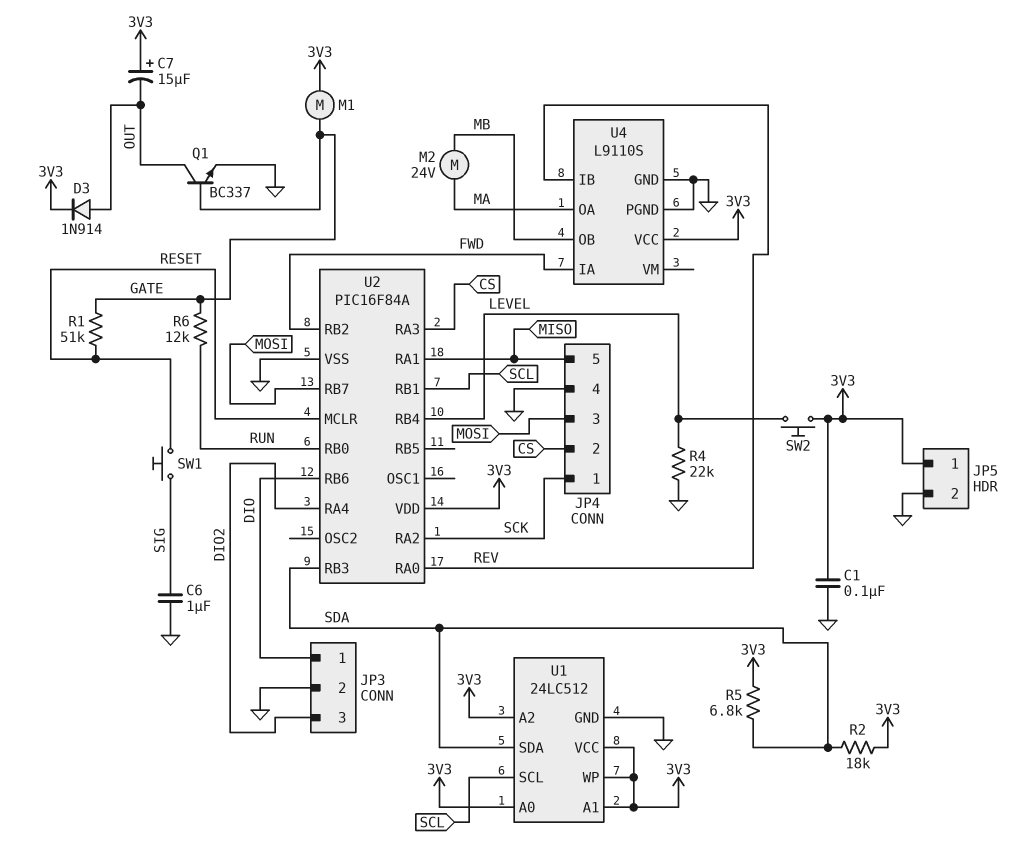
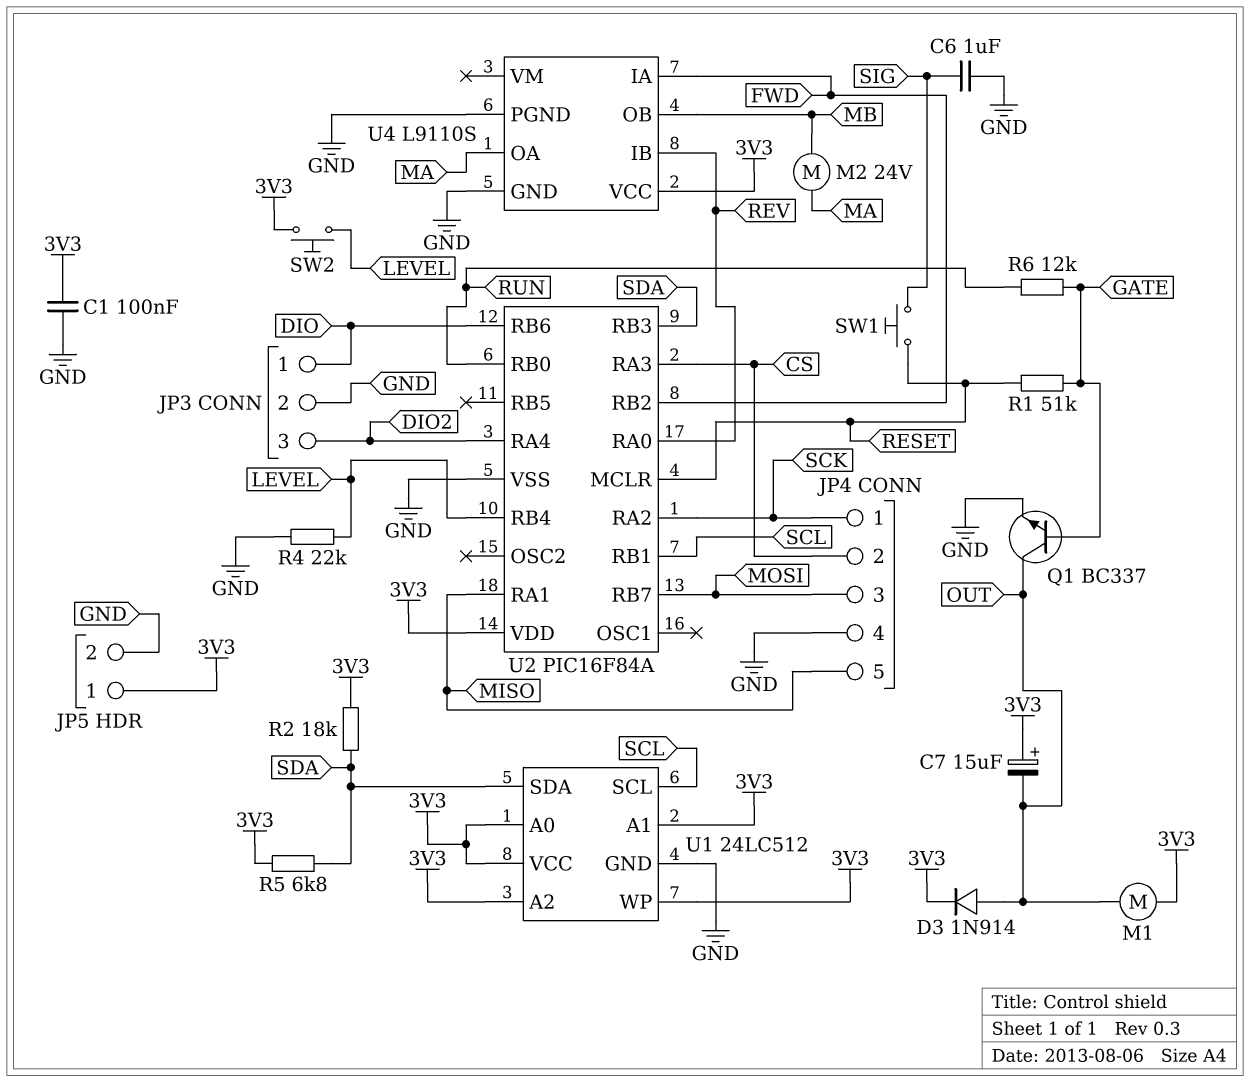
M1: motor (3V3, GATE) -> motor (3V3, OUT)

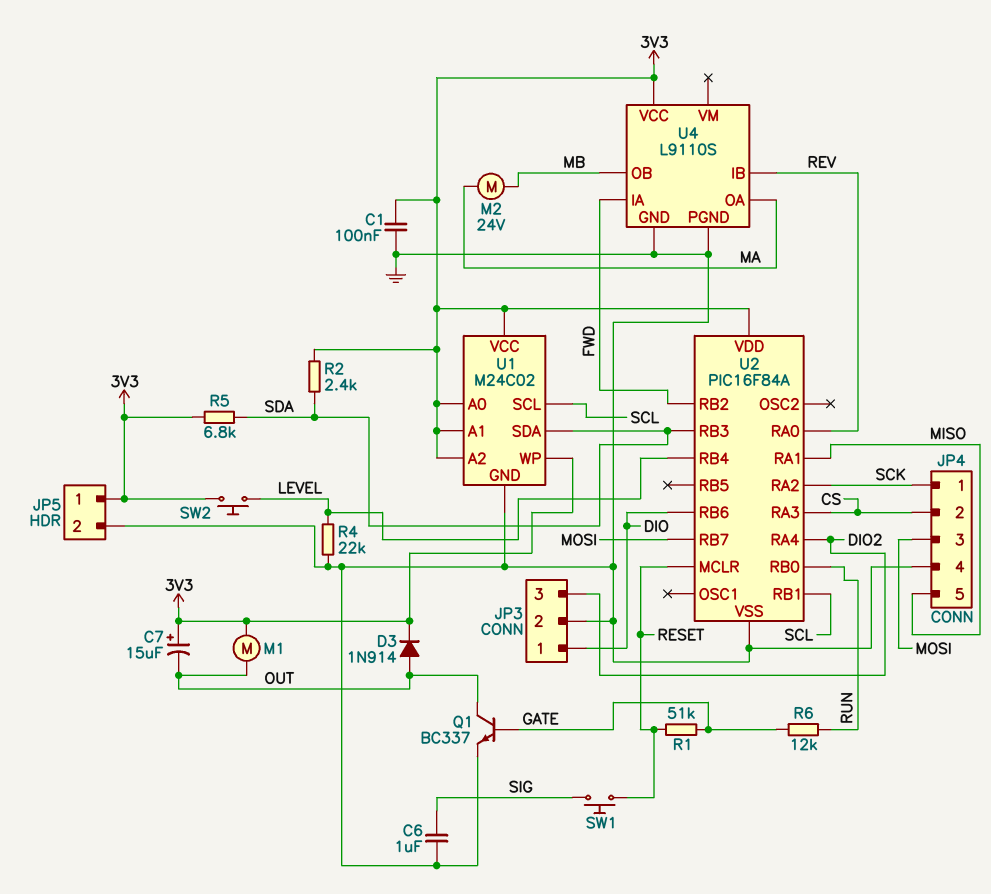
R2: 18k (3V3, SDA) -> 2.4k (3V3, SDA)
U1: 24LC512 -> M24C02

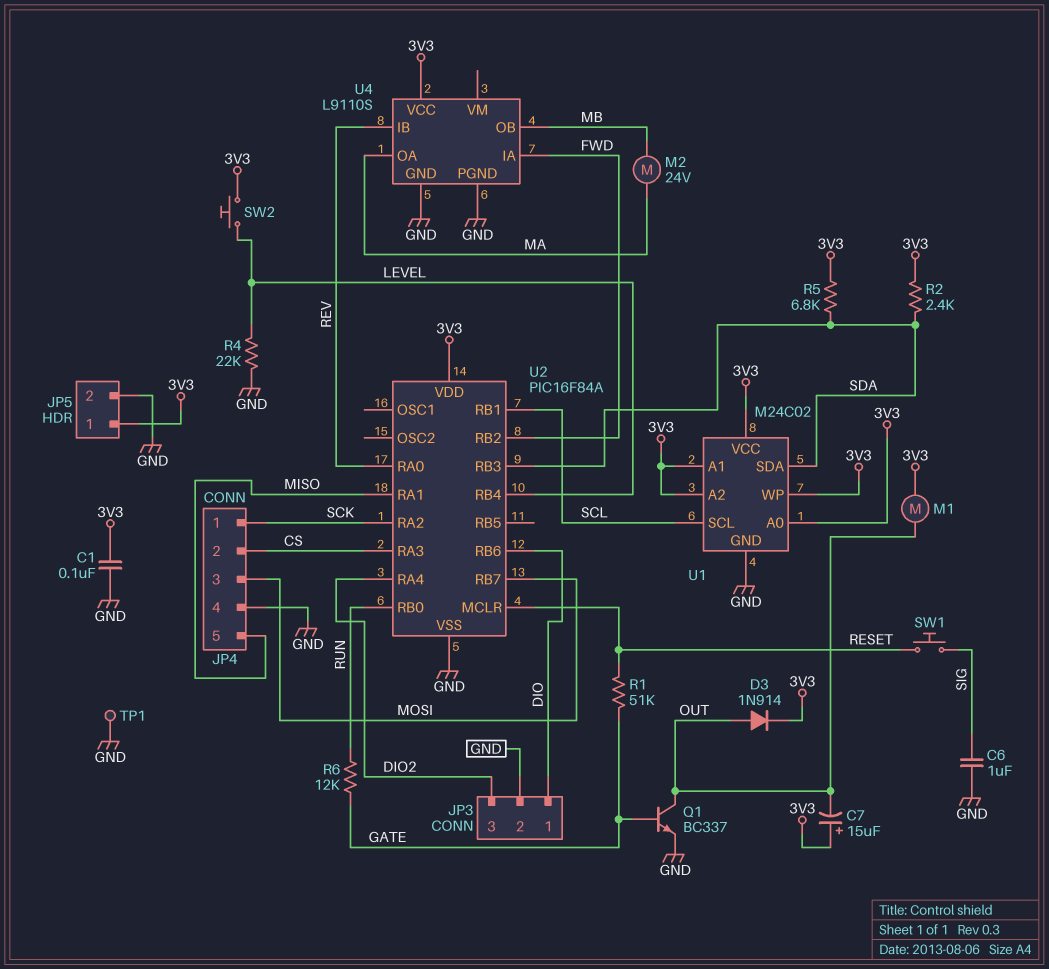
TP1: none -> test point (GND)

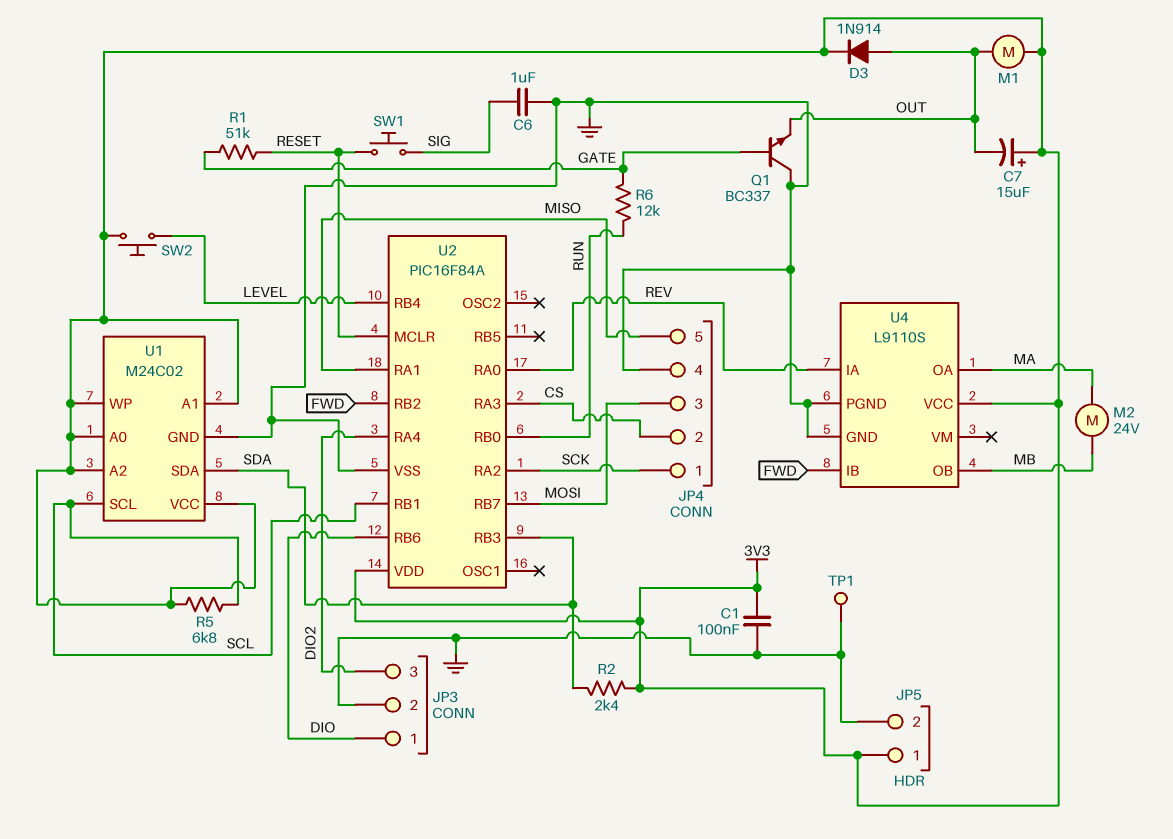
Q1: NPN BC337 (B GATE, C OUT, E GND) -> NPN BC337 (B GATE, C GND, E OUT)
R4: 22k (GND, LEVEL) -> none
R5: 6.8k (3V3, SDA) -> 6.8k (3V3, SCL)
U4 pin IA: FWD -> REV
U4 pin IB: REV -> FWD

